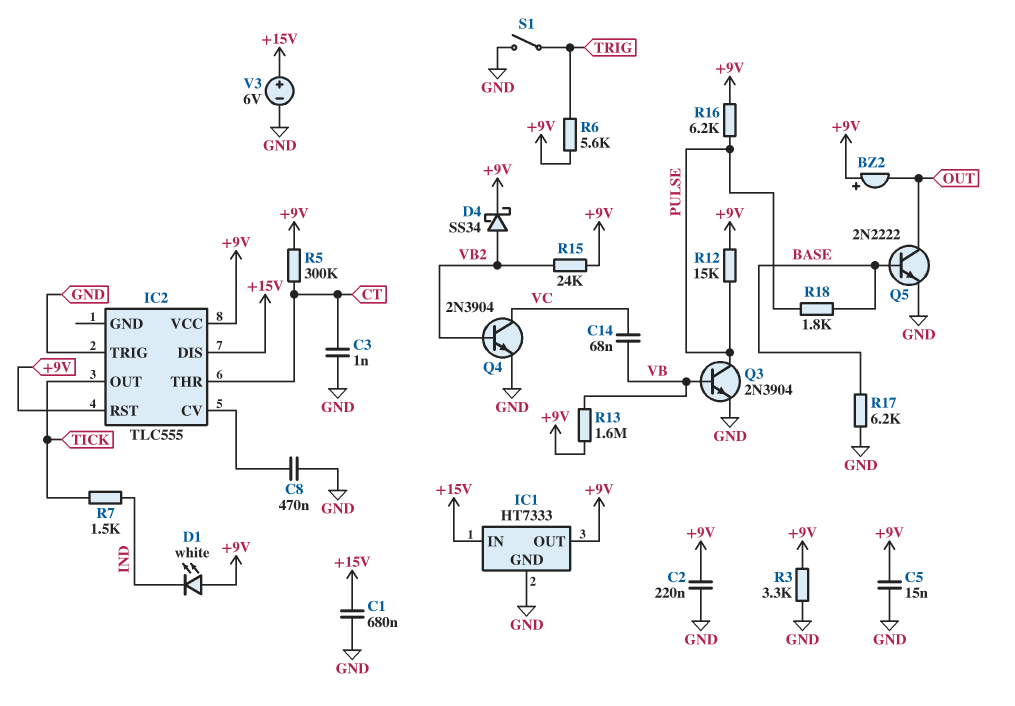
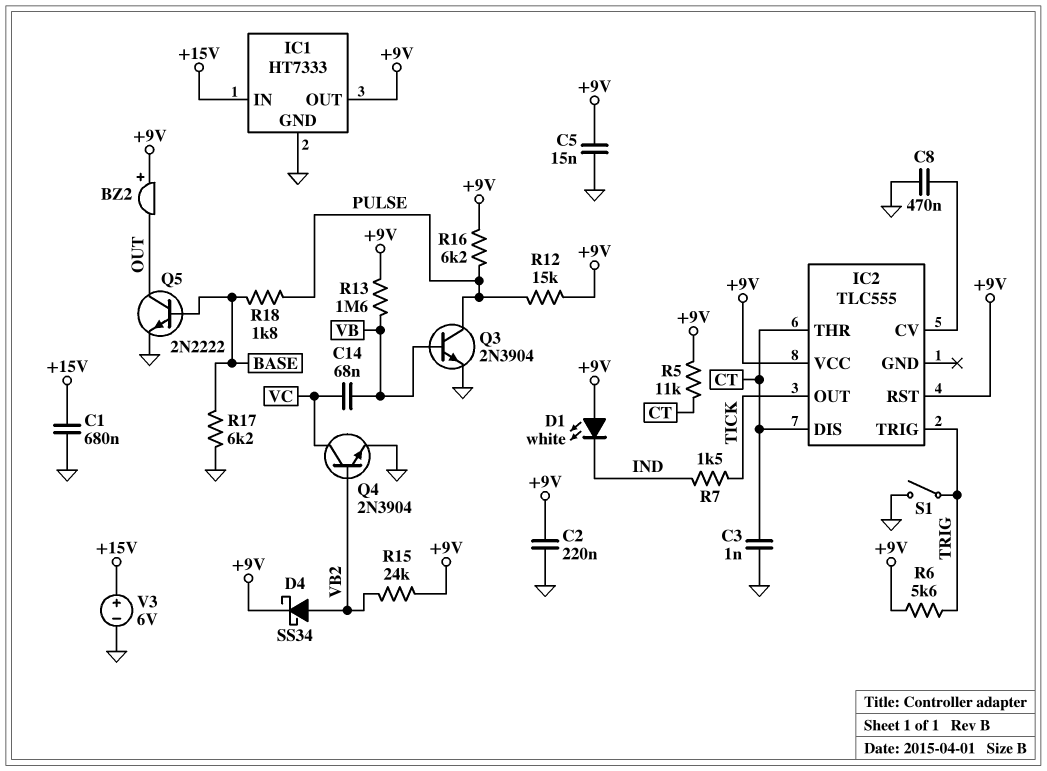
IC2 pin DIS: +15V -> CT
IC2 pin TRIG: GND -> TRIG
R3: 3.3k (+9V, GND) -> none
R5: 300k (+9V, CT) -> 11k (+9V, CT)

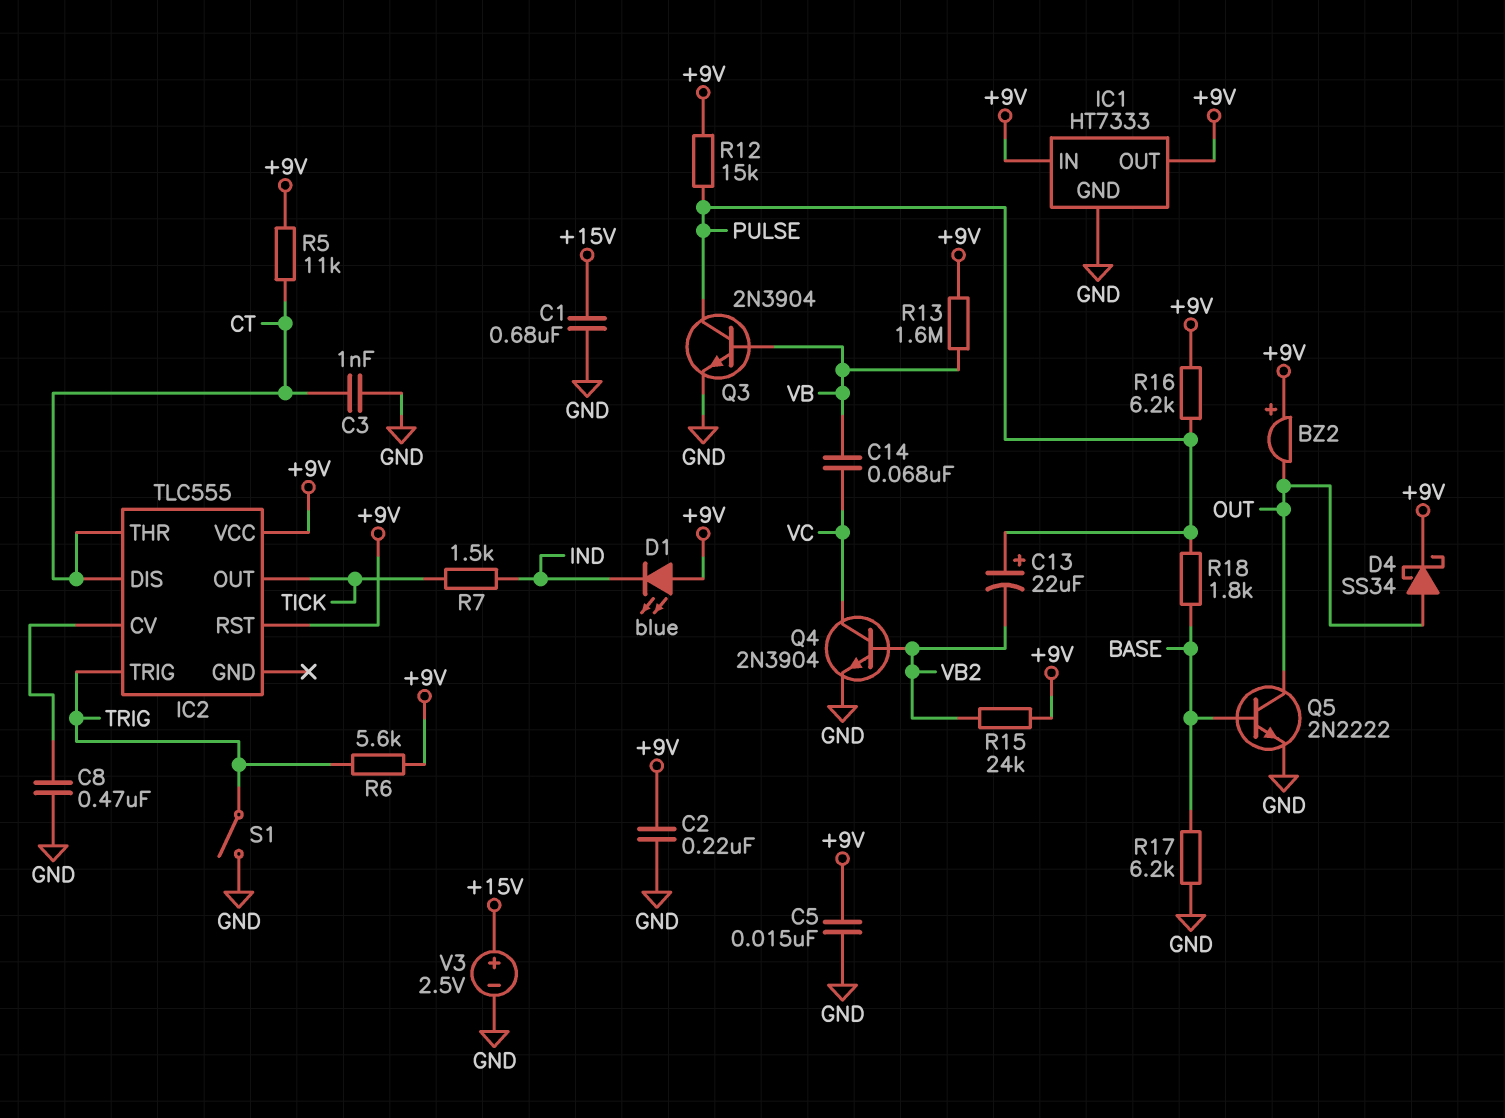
C13: none -> 22uF (plus PULSE, minus VB2)
D1: LED white (A +9V, K IND) -> LED blue (A +9V, K IND)
D4: schottky SS34 (A VB2, K +9V) -> schottky SS34 (A OUT, K +9V)
IC1 pin IN: +15V -> +9V
V3: 6V (plus +15V, minus GND) -> 2.5V (plus +15V, minus GND)

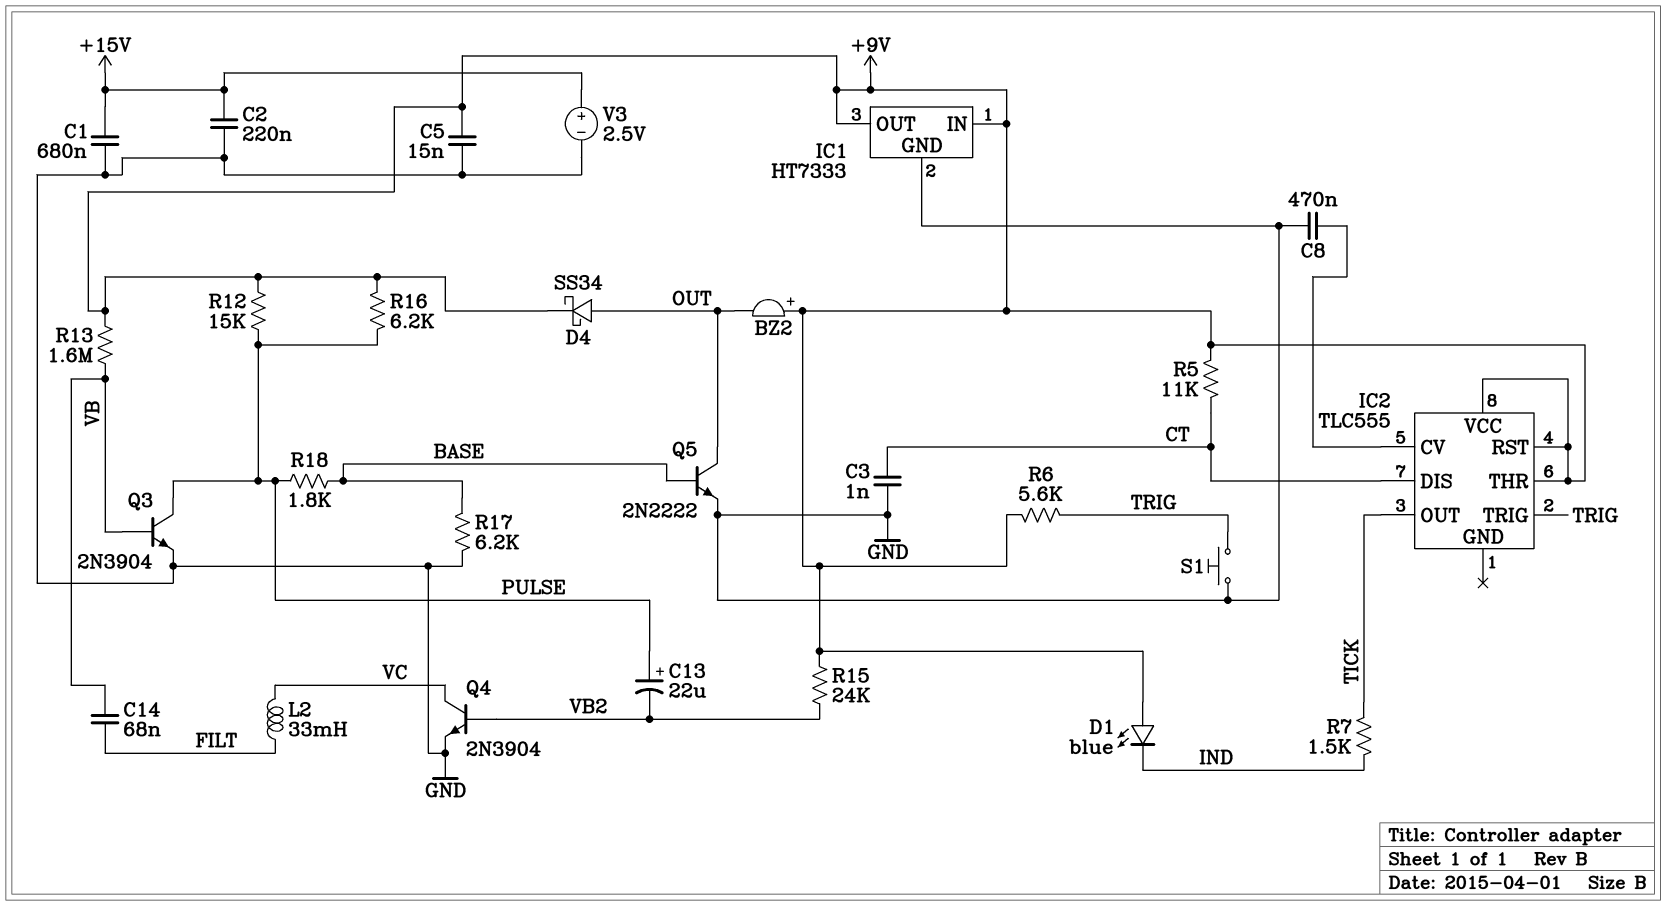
C2: 220nF (+9V, GND) -> 220nF (+15V, GND)
C14: 68nF (VB, VC) -> 68nF (FILT, VB)
IC2 pin THR: CT -> +9V
L2: none -> 33mH (FILT, VC)
S1: switch (GND, TRIG) -> button (GND, TRIG)

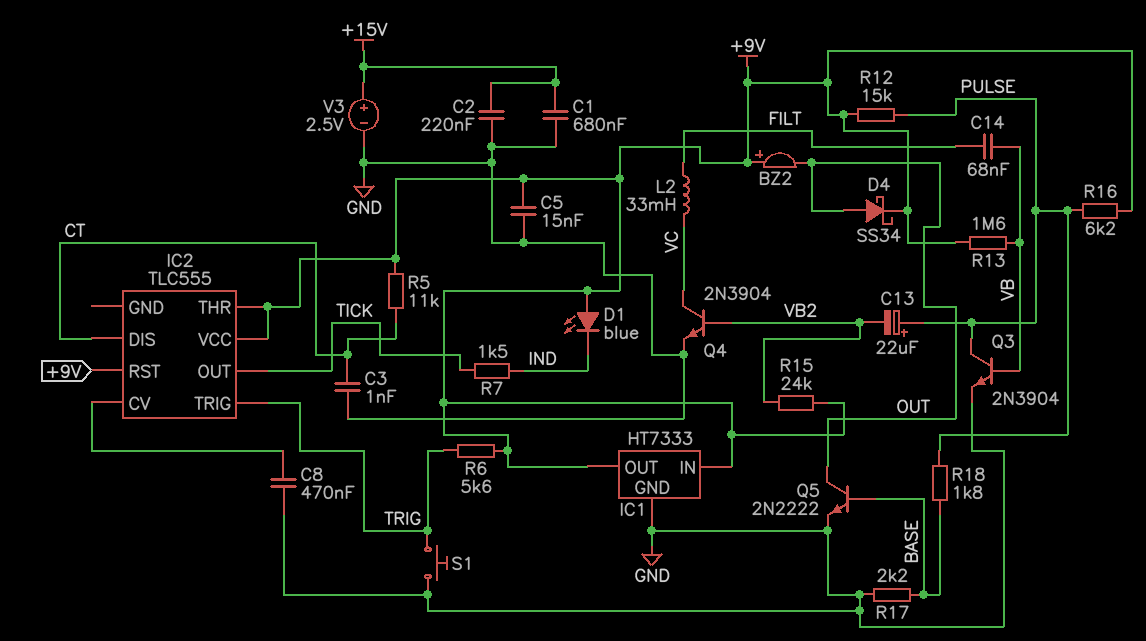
R17: 6.2k (BASE, GND) -> 2.2k (BASE, GND)

